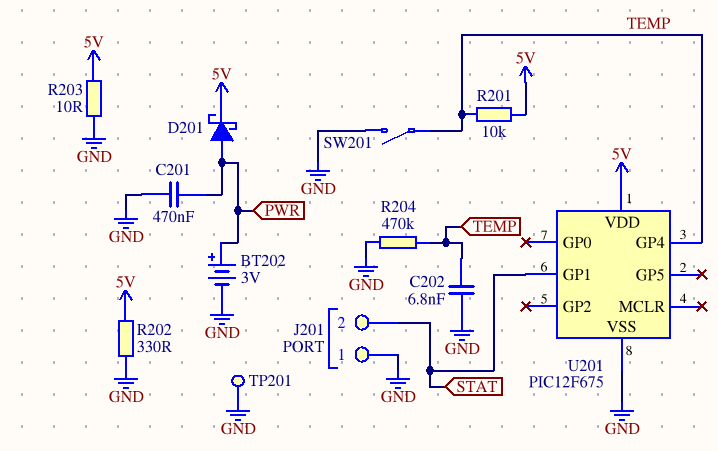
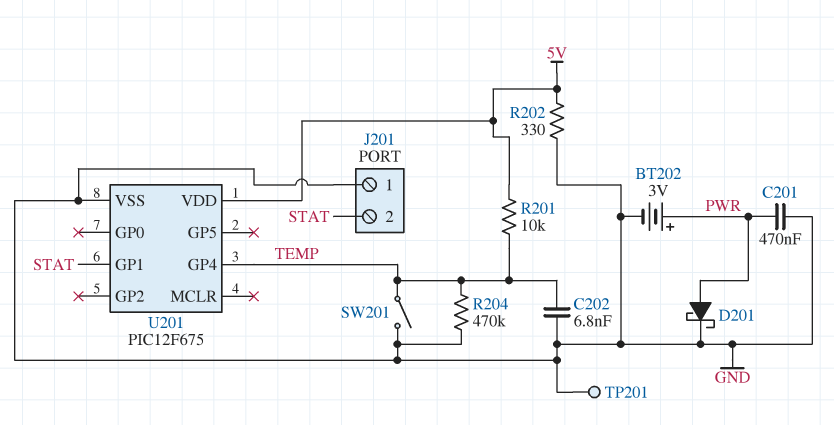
D201: schottky (A PWR, K 5V) -> schottky (A PWR, K GND)
R203: 10 (5V, GND) -> none

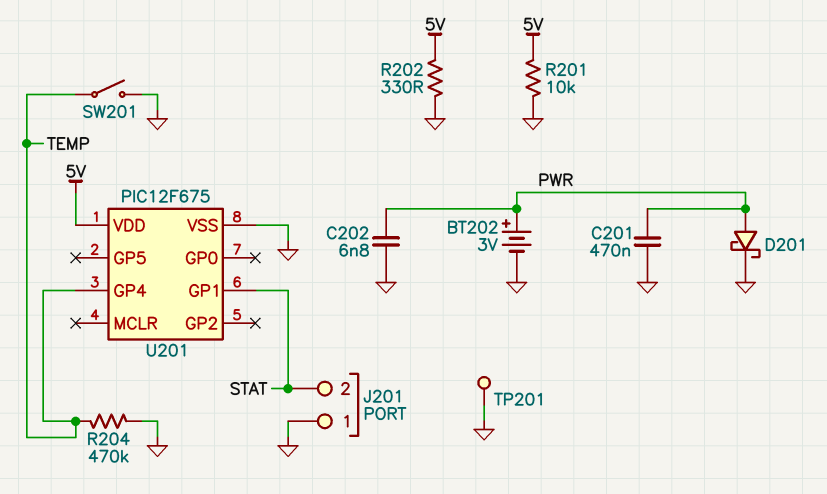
C202: 6.8nF (GND, TEMP) -> 6.8nF (GND, PWR)
R201: 10k (5V, TEMP) -> 10k (5V, GND)

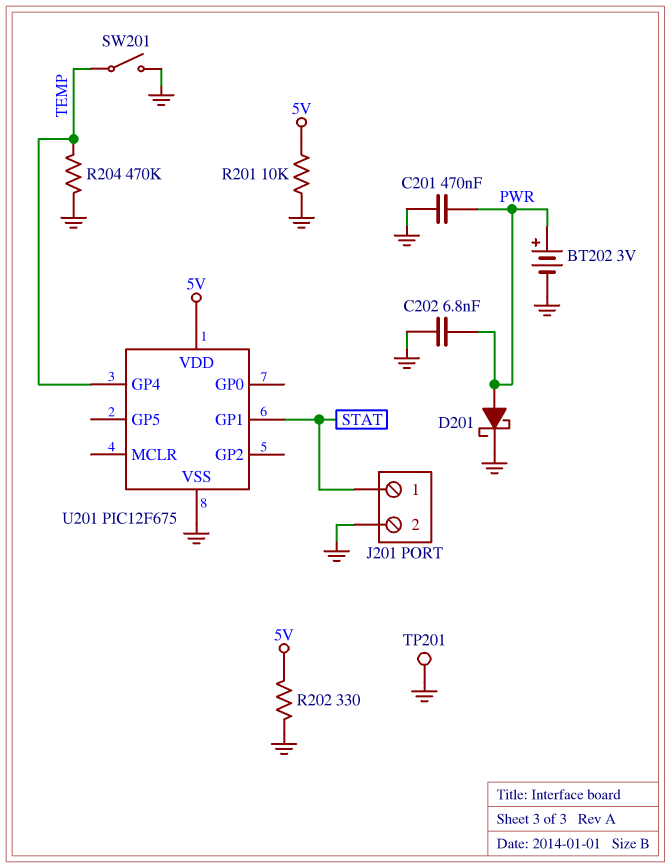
J201 pin 1: GND -> STAT
J201 pin 2: STAT -> GND

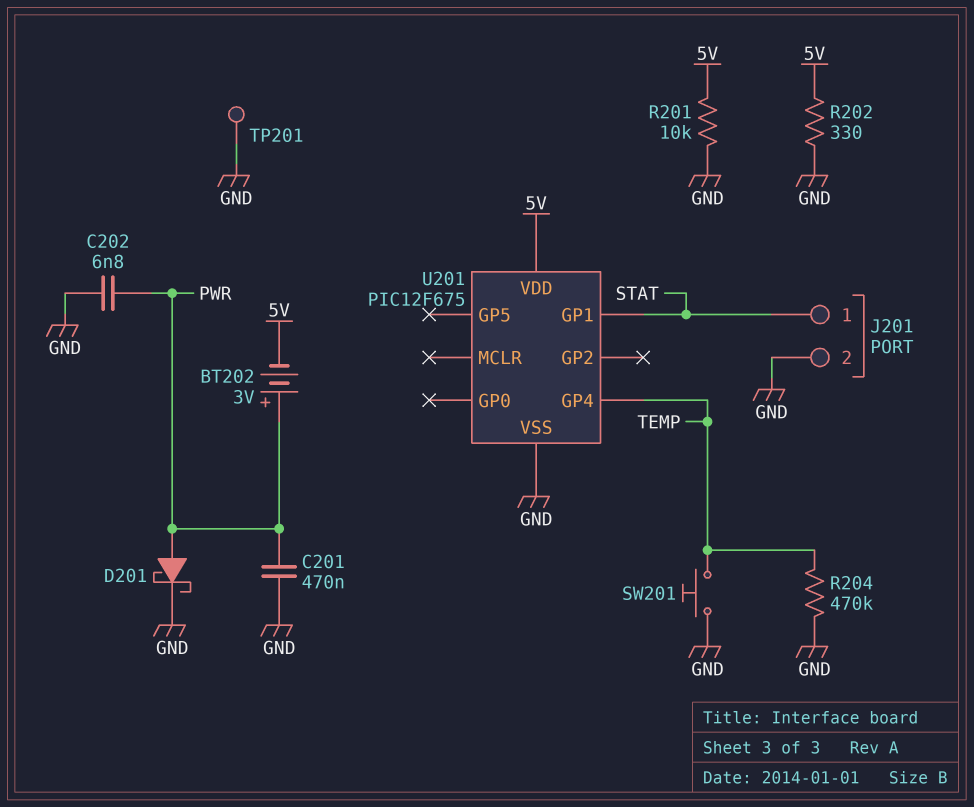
BT202: 3V (plus PWR, minus GND) -> 3V (plus PWR, minus 5V)
SW201: switch (GND, TEMP) -> button (GND, TEMP)

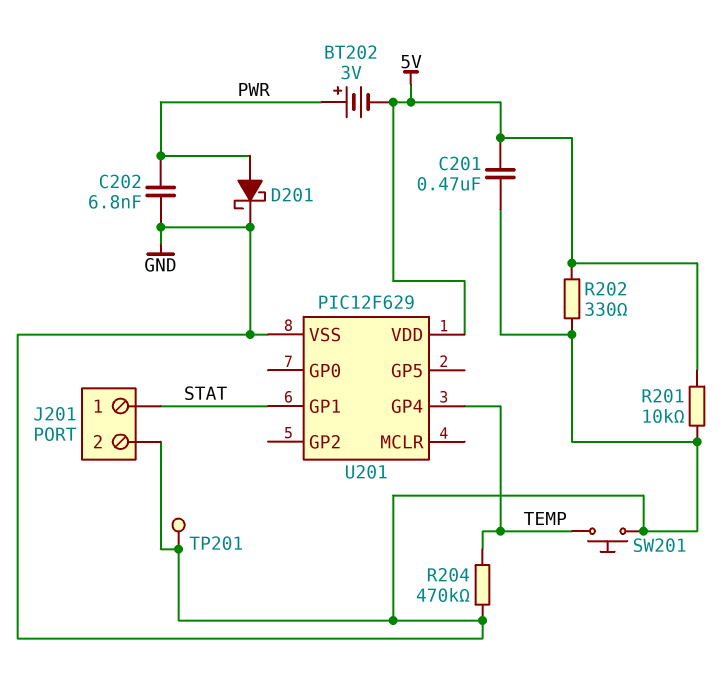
C201: 470nF (GND, PWR) -> 470nF (5V, GND)
U201: PIC12F675 -> PIC12F629

